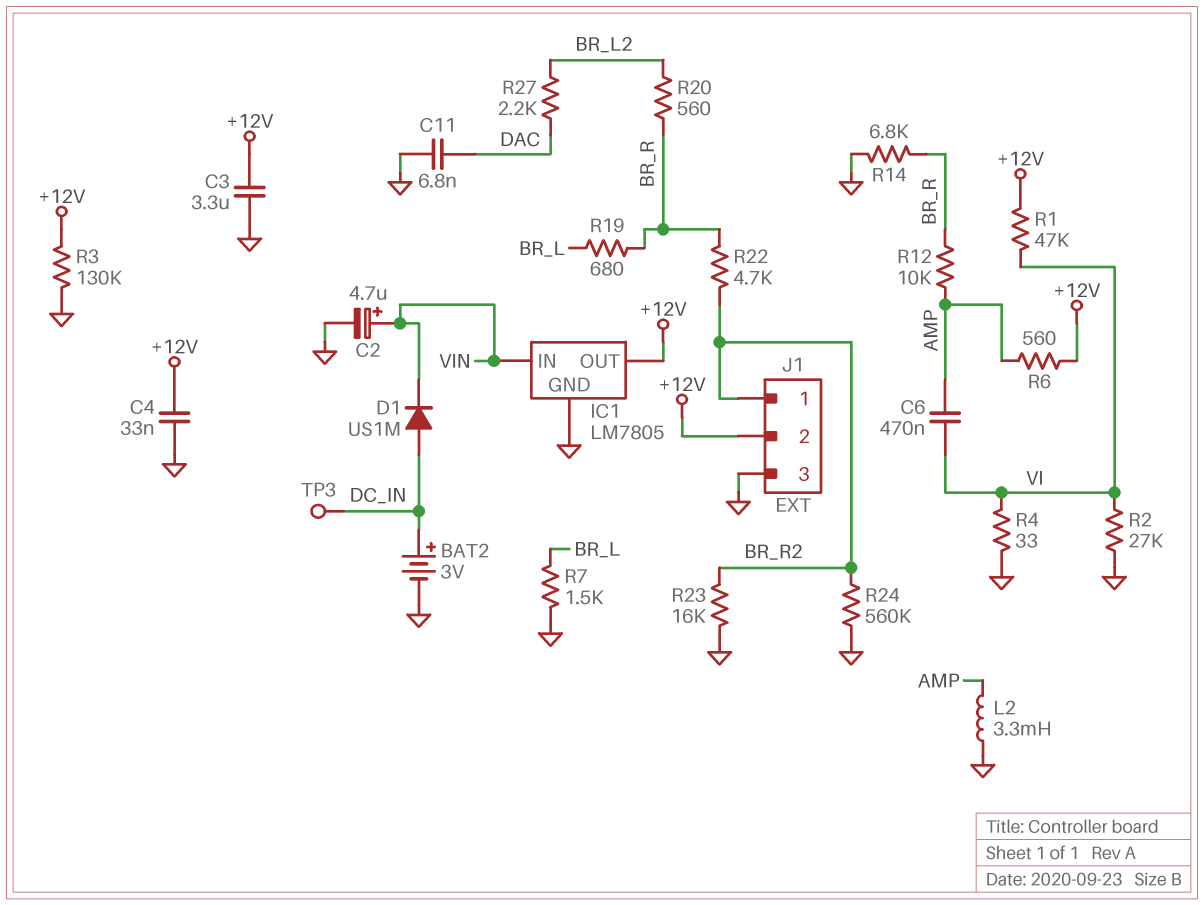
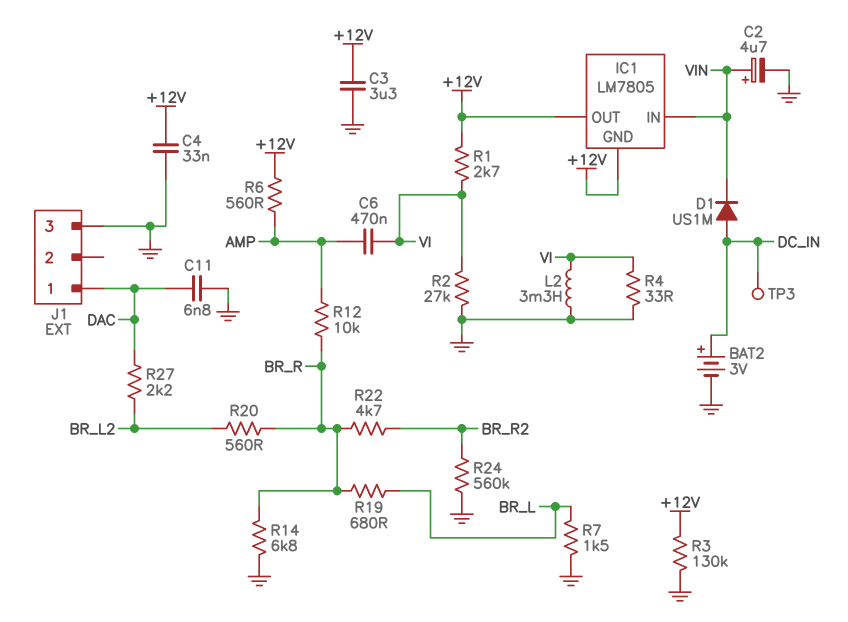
IC1 pin GND: GND -> +12V
J1 pin 1: BR_R2 -> DAC
J1 pin 2: +12V -> none
L2: 3.3mH (AMP, GND) -> 3.3mH (GND, VI)
R1: 47k (+12V, VI) -> 2.7k (+12V, VI)
R23: 16k (BR_R2, GND) -> none

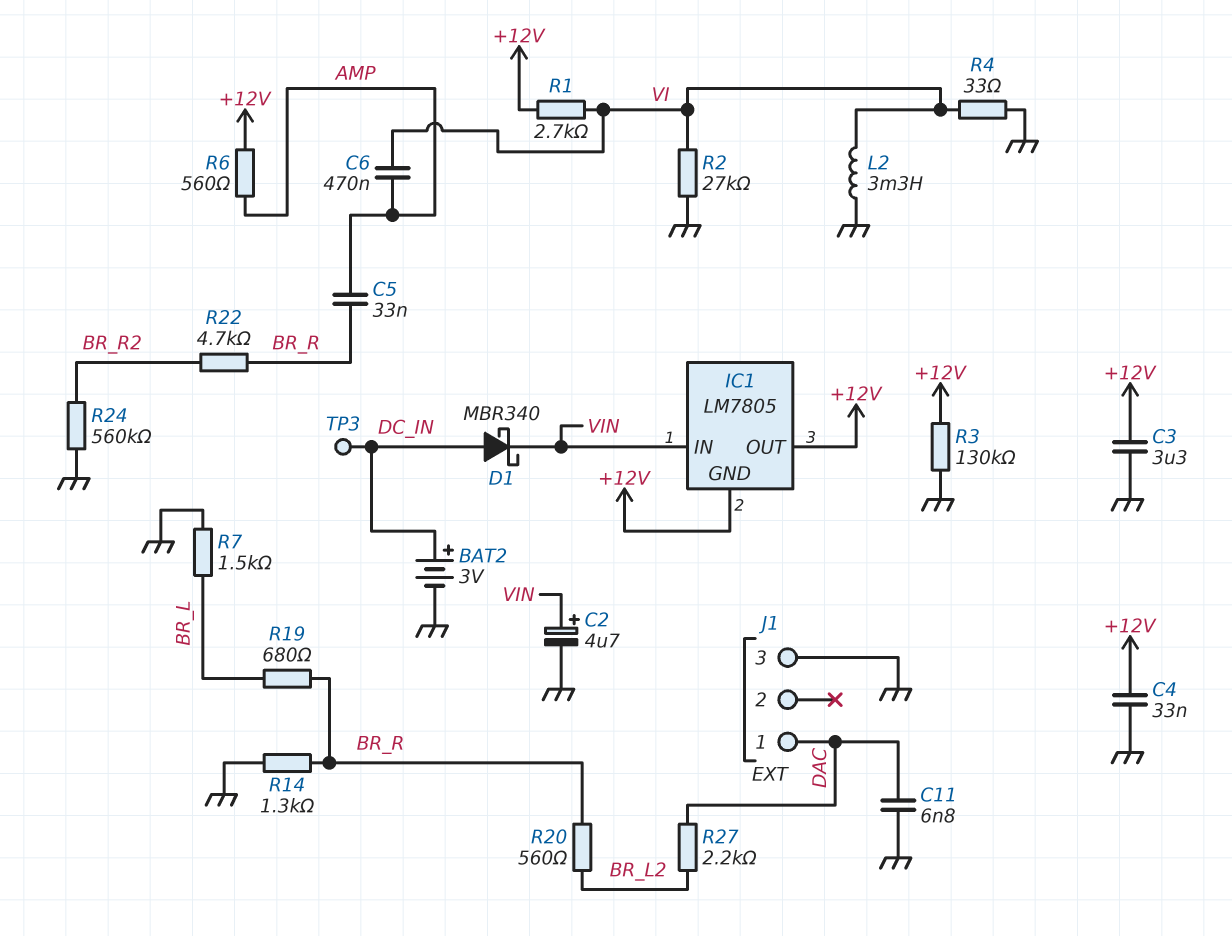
C5: none -> 33nF (AMP, BR_R)
D1: diode US1M (A DC_IN, K VIN) -> schottky MBR340 (A DC_IN, K VIN)
R12: 10k (AMP, BR_R) -> none
R14: 6.8k (BR_R, GND) -> 1.3k (BR_R, GND)

